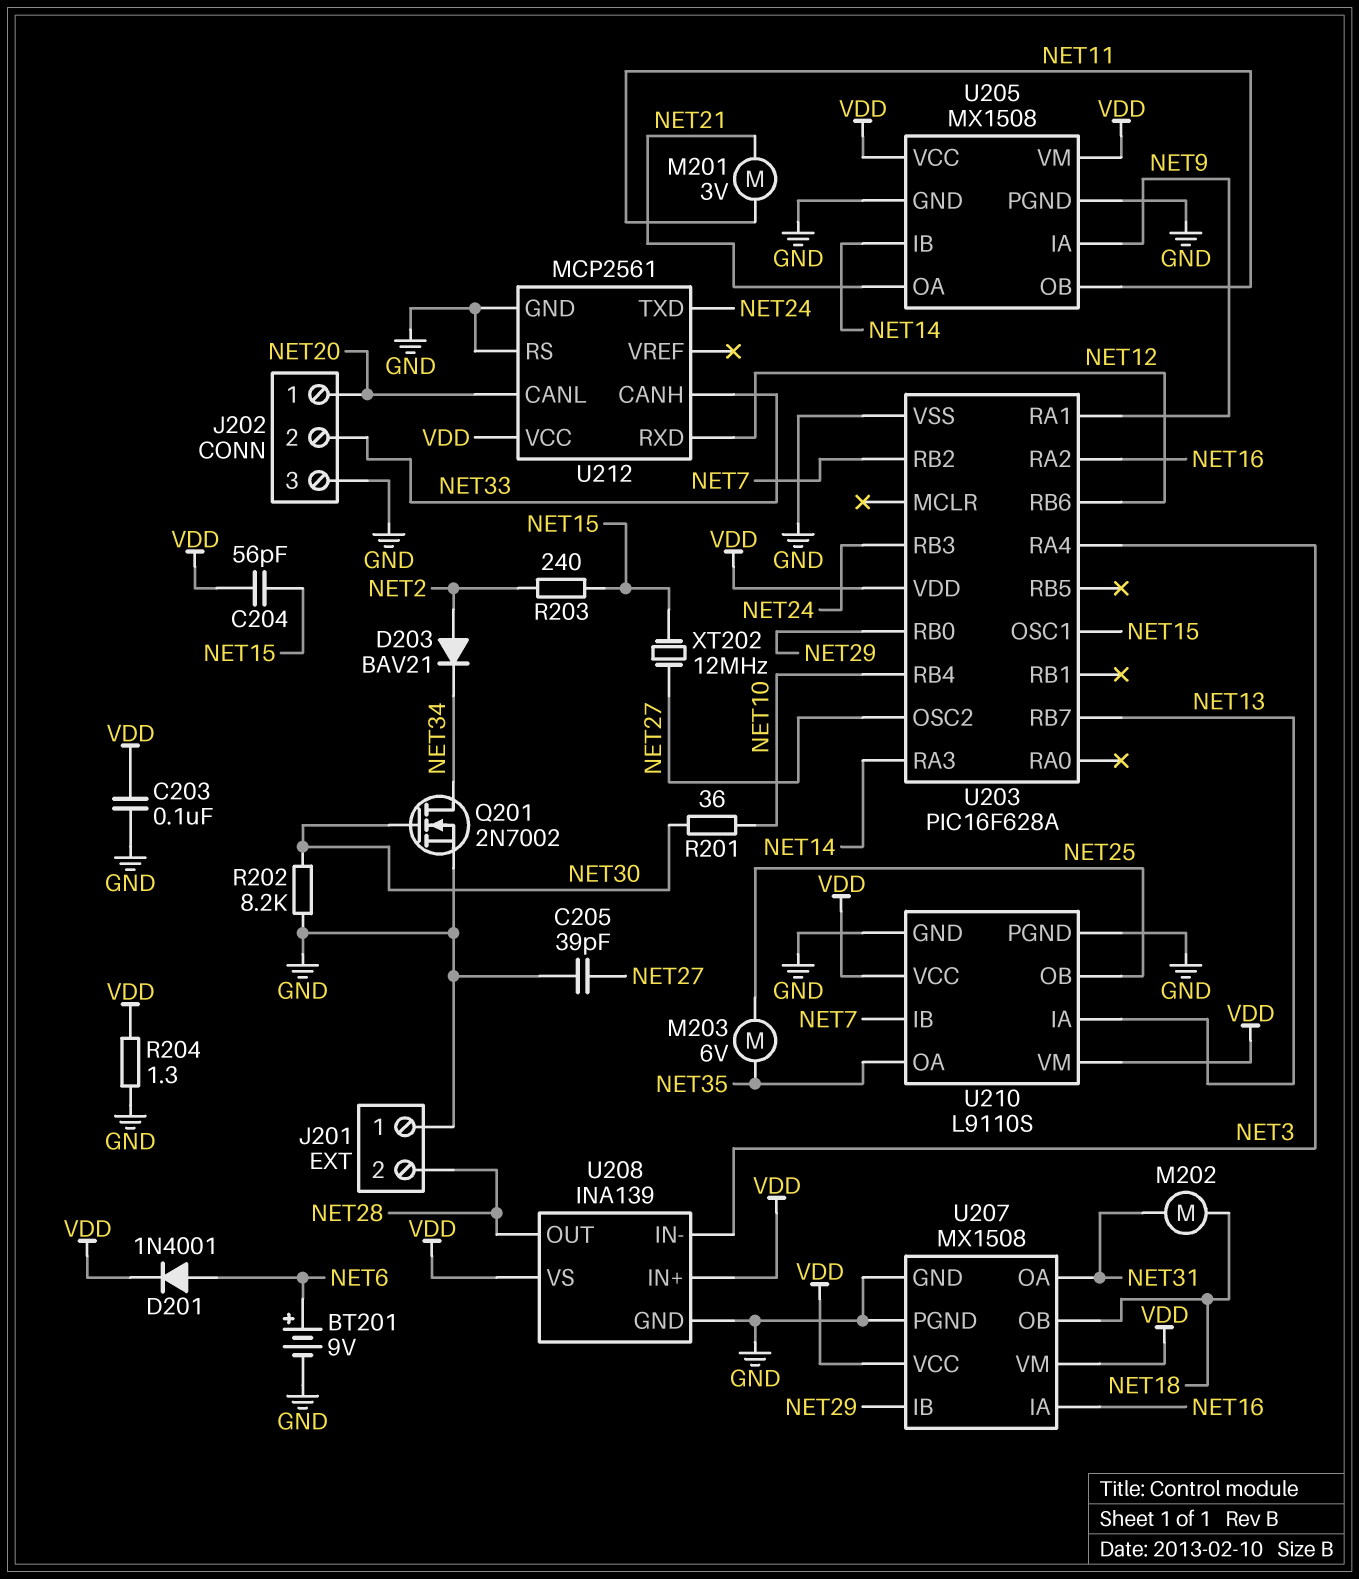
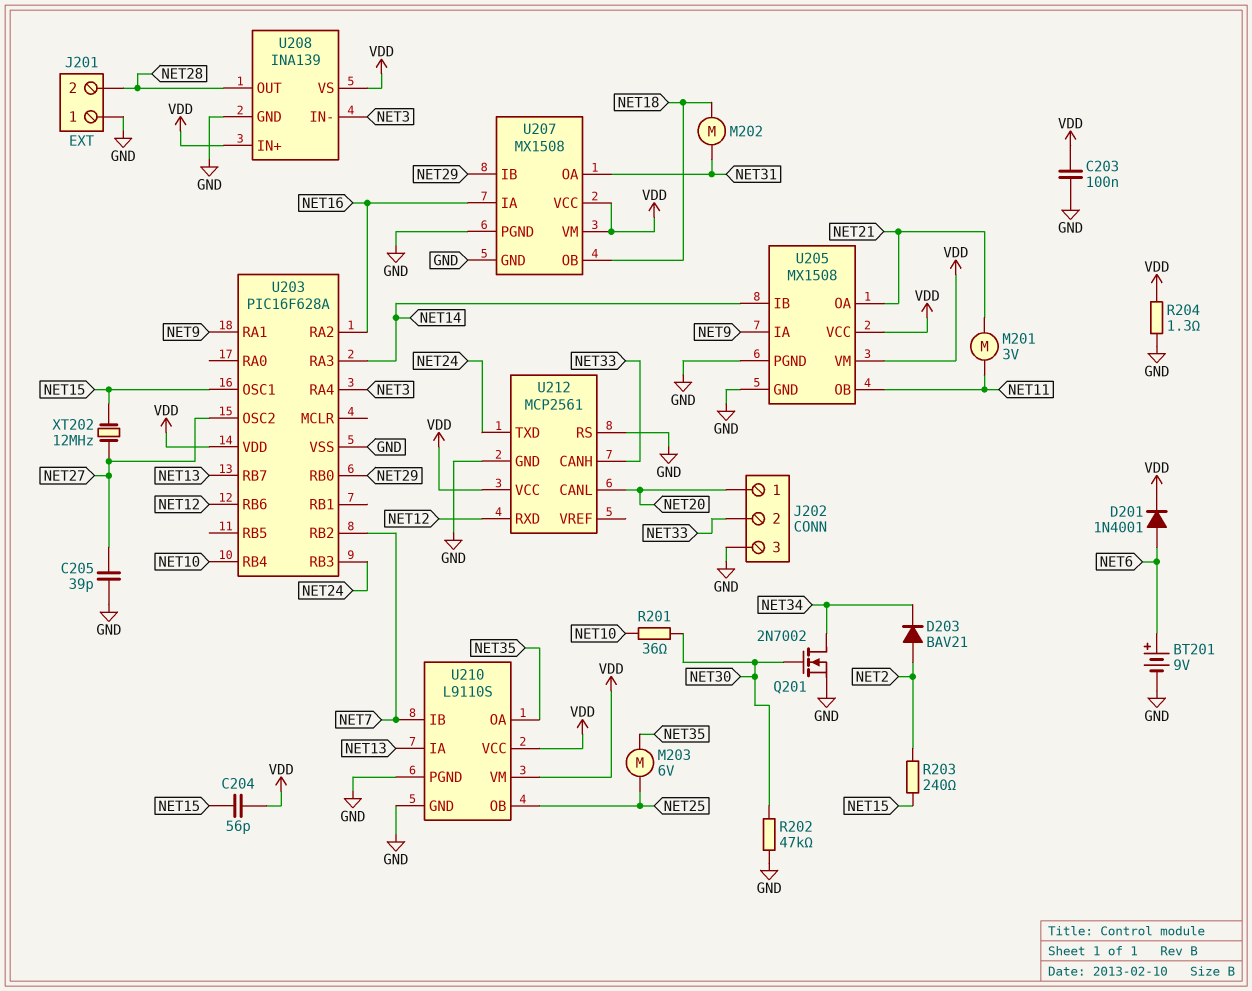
R202: 8.2k (GND, NET30) -> 47k (GND, NET30)

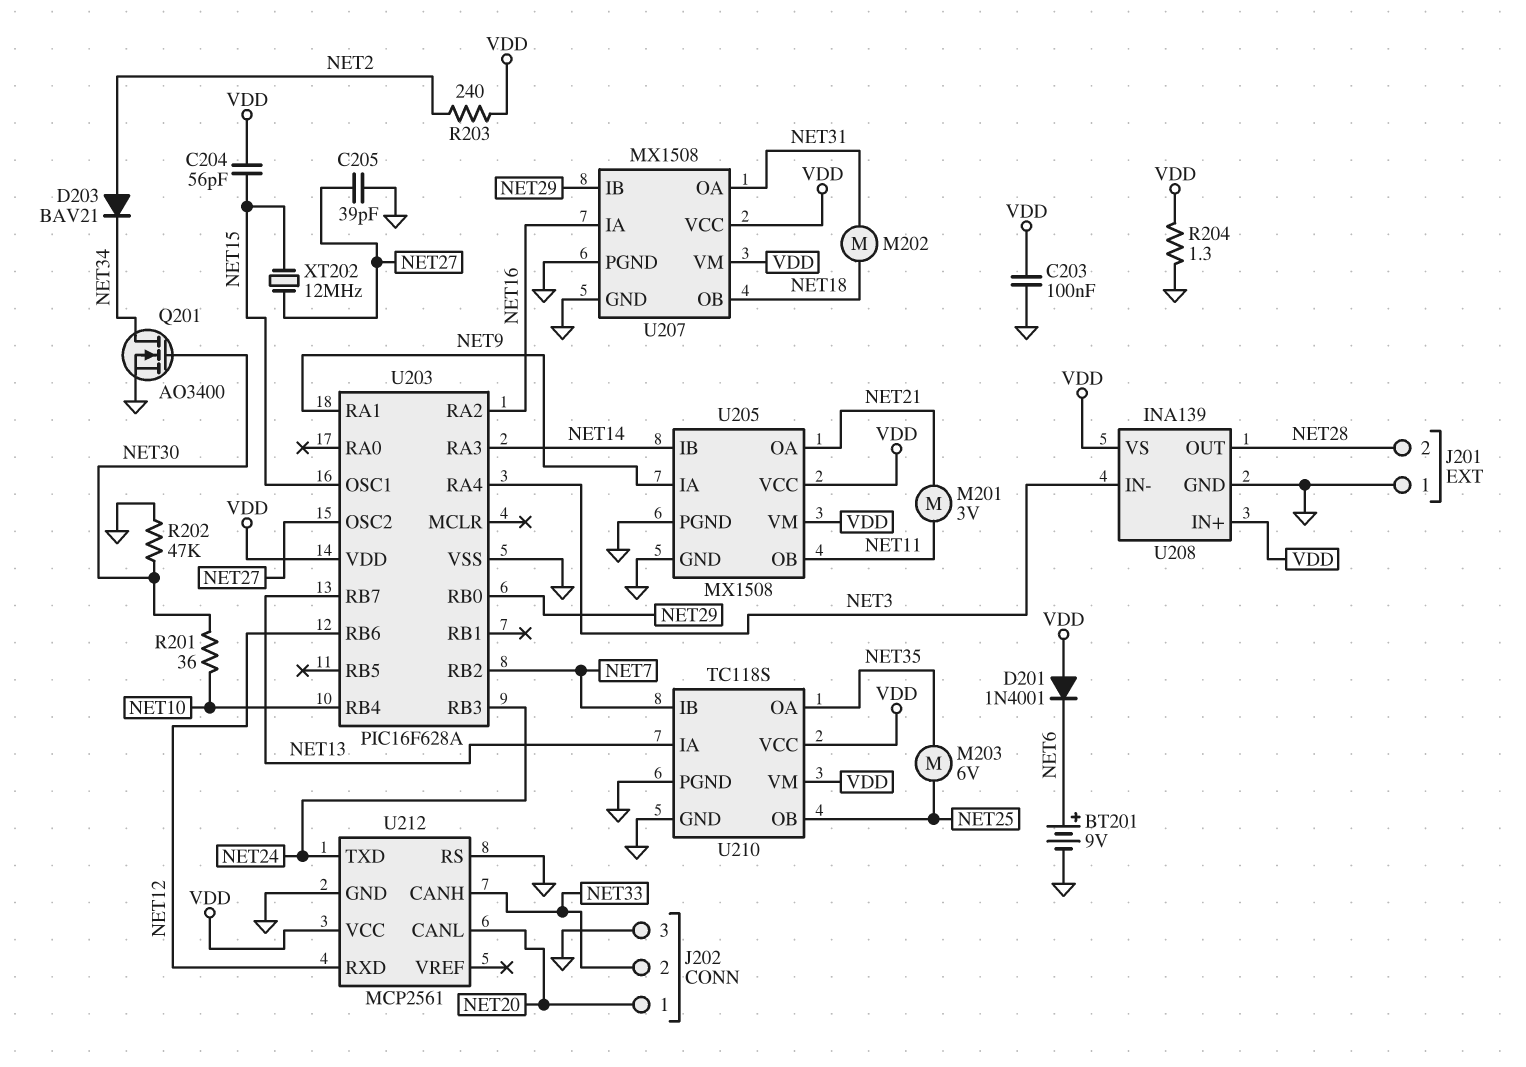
D201: diode 1N4001 (A NET6, K VDD) -> diode 1N4001 (A VDD, K NET6)
Q201: NMOS 2N7002 (G NET30, D NET34, S GND) -> NMOS AO3400 (G NET30, D NET34, S GND)
R203: 240 (NET2, NET15) -> 240 (NET2, VDD)
U210: L9110S -> TC118S

